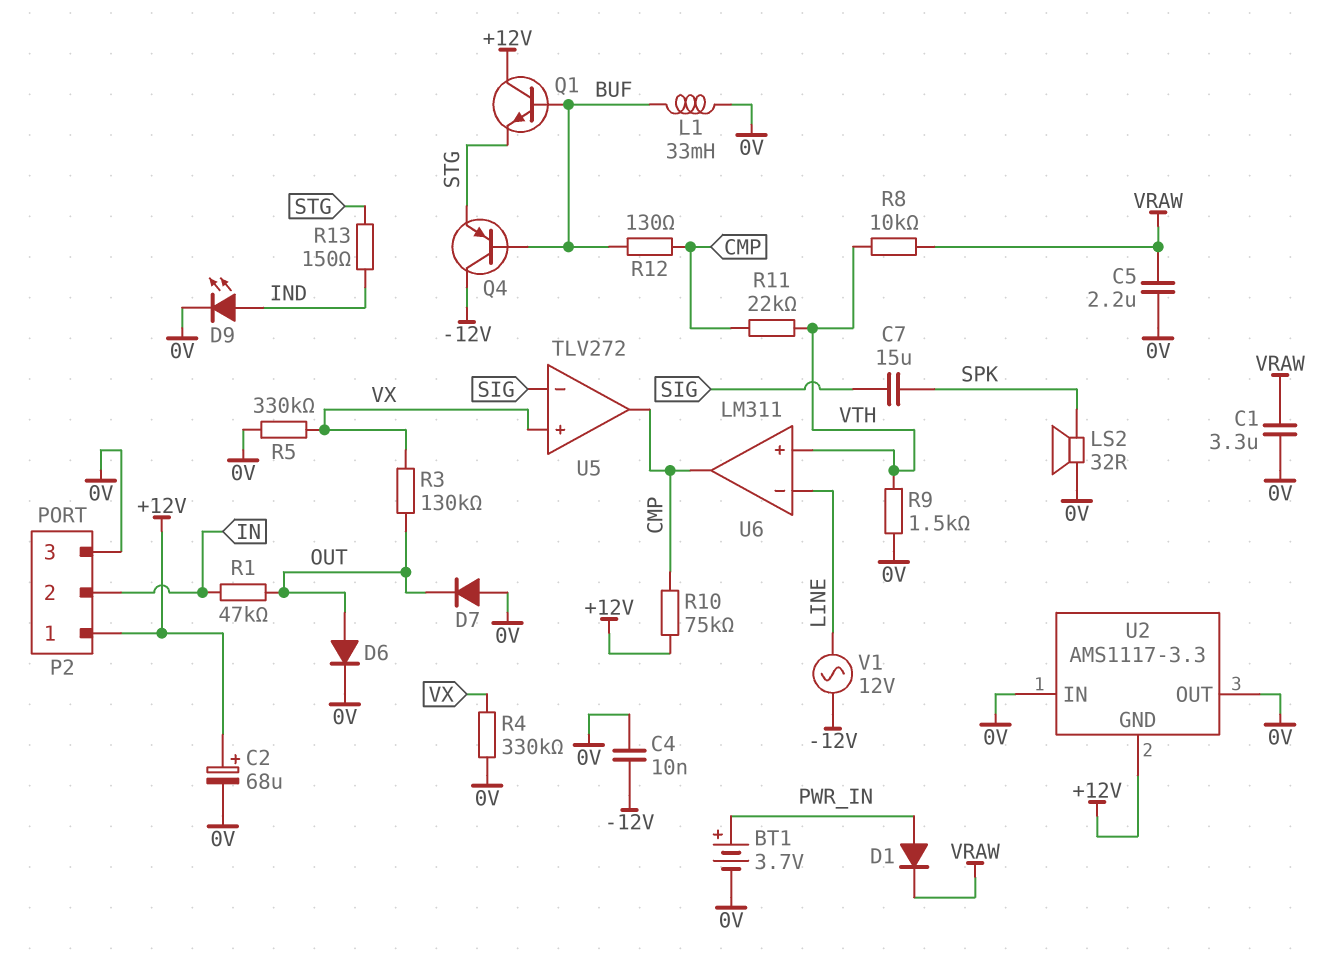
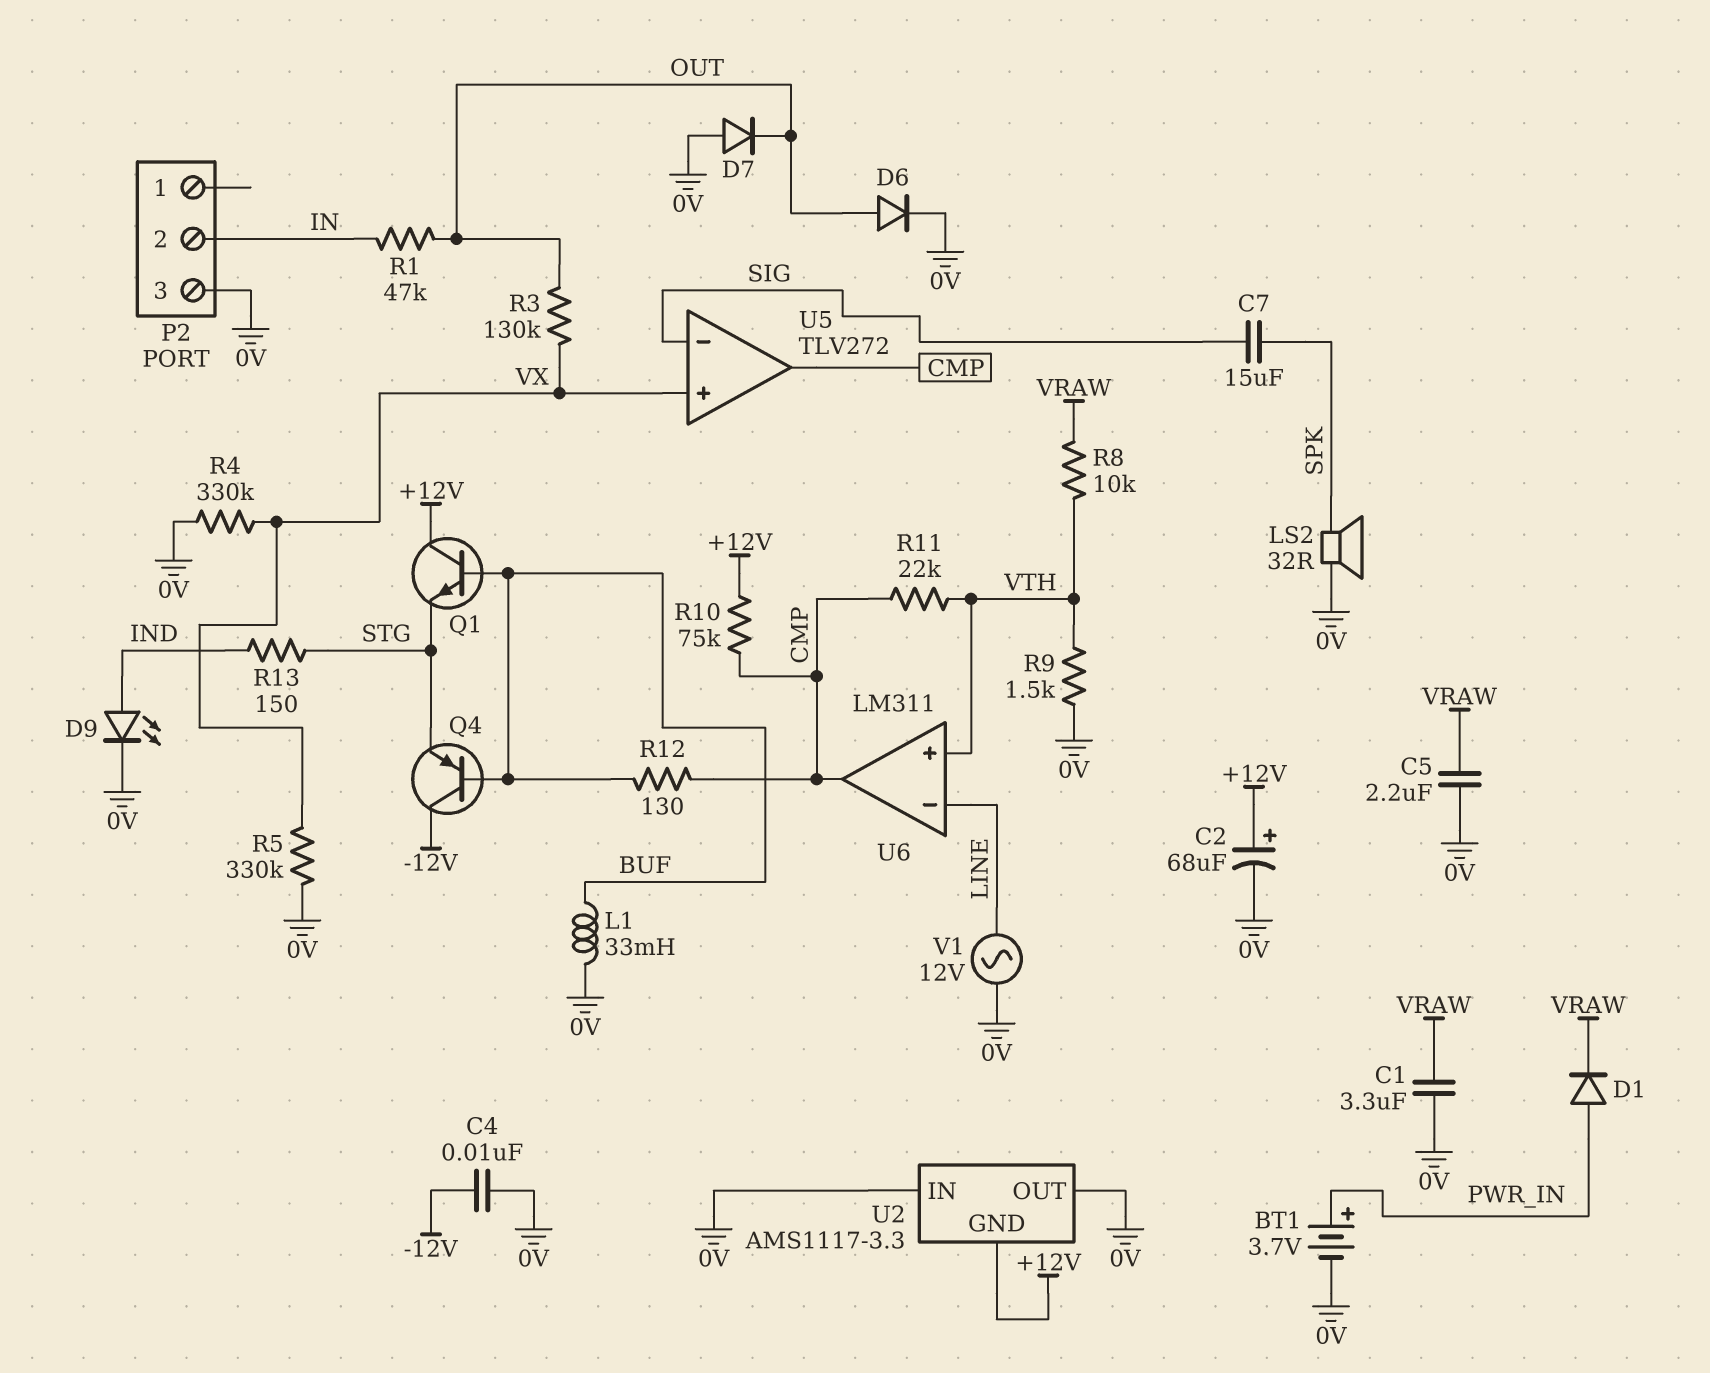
P2 pin 1: +12V -> none
V1: AC 12V (-12V, LINE) -> AC 12V (0V, LINE)

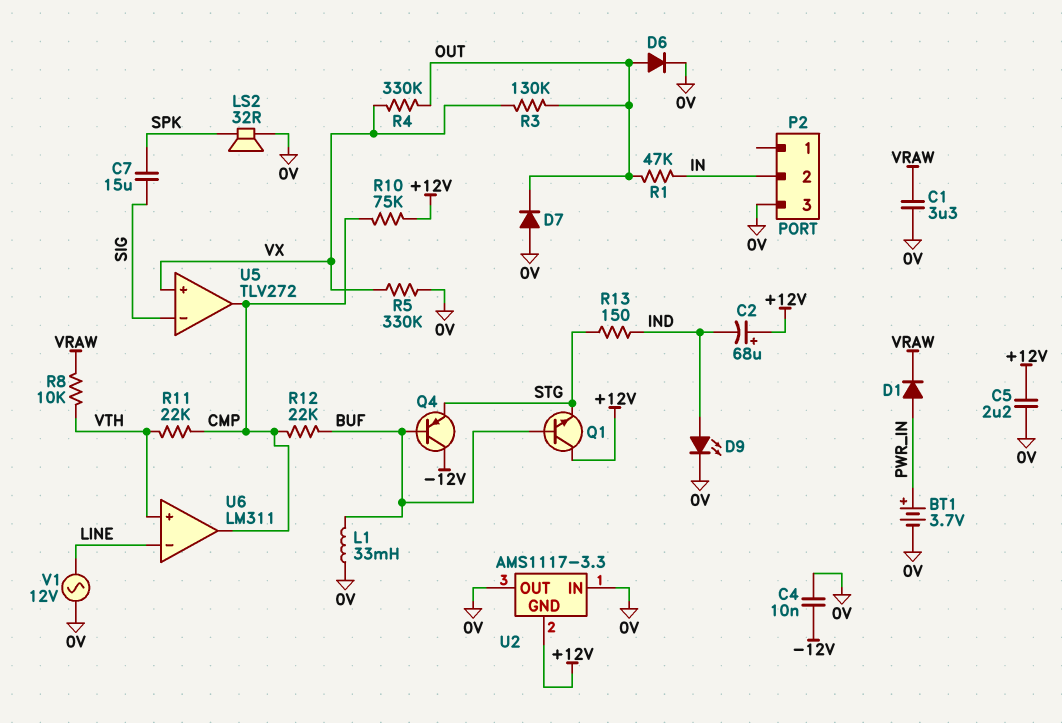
C2: 68uF (plus +12V, minus 0V) -> 68uF (plus +12V, minus IND)
C5: 2.2uF (0V, VRAW) -> 2.2uF (+12V, 0V)
R4: 330k (0V, VX) -> 330k (OUT, VX)
R9: 1.5k (0V, VTH) -> none
R12: 130 (BUF, CMP) -> 22k (BUF, CMP)

